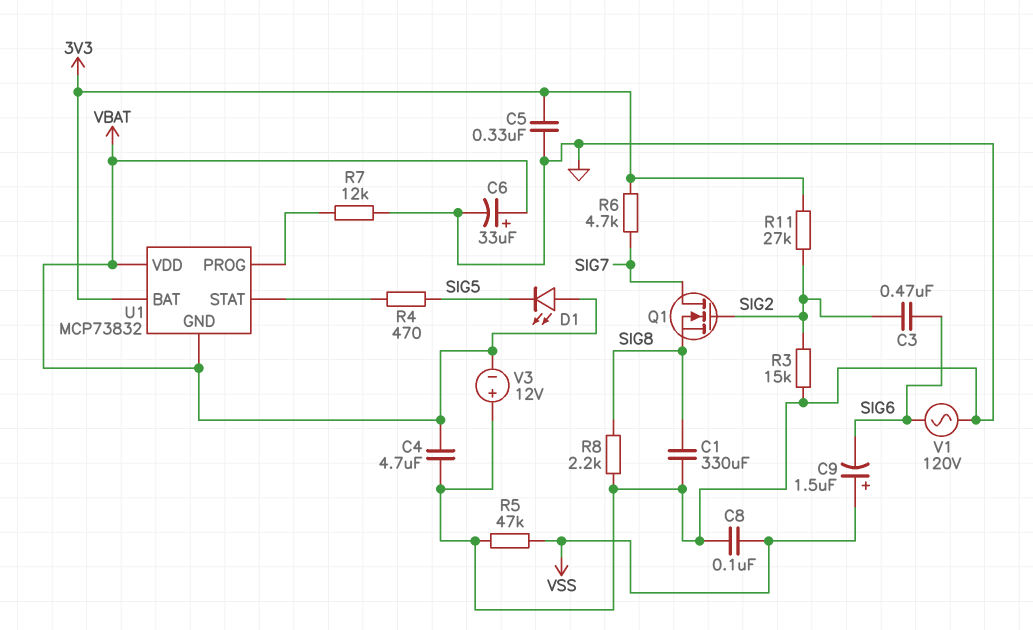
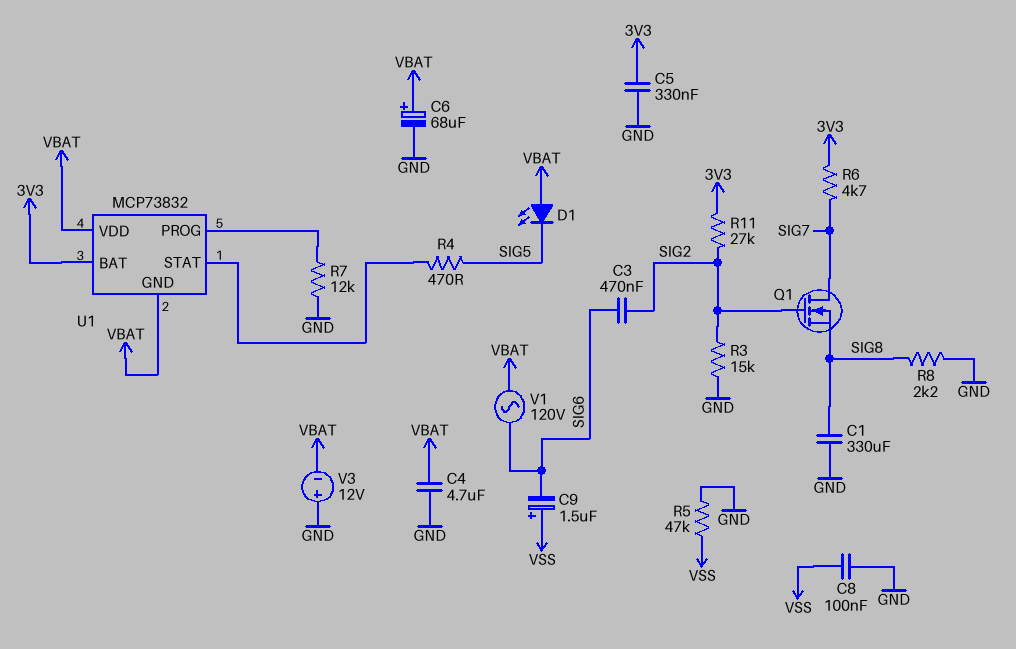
C6: 33uF (plus VBAT, minus GND) -> 68uF (plus VBAT, minus GND)
V1: AC 120V (GND, SIG6) -> AC 120V (SIG6, VBAT)

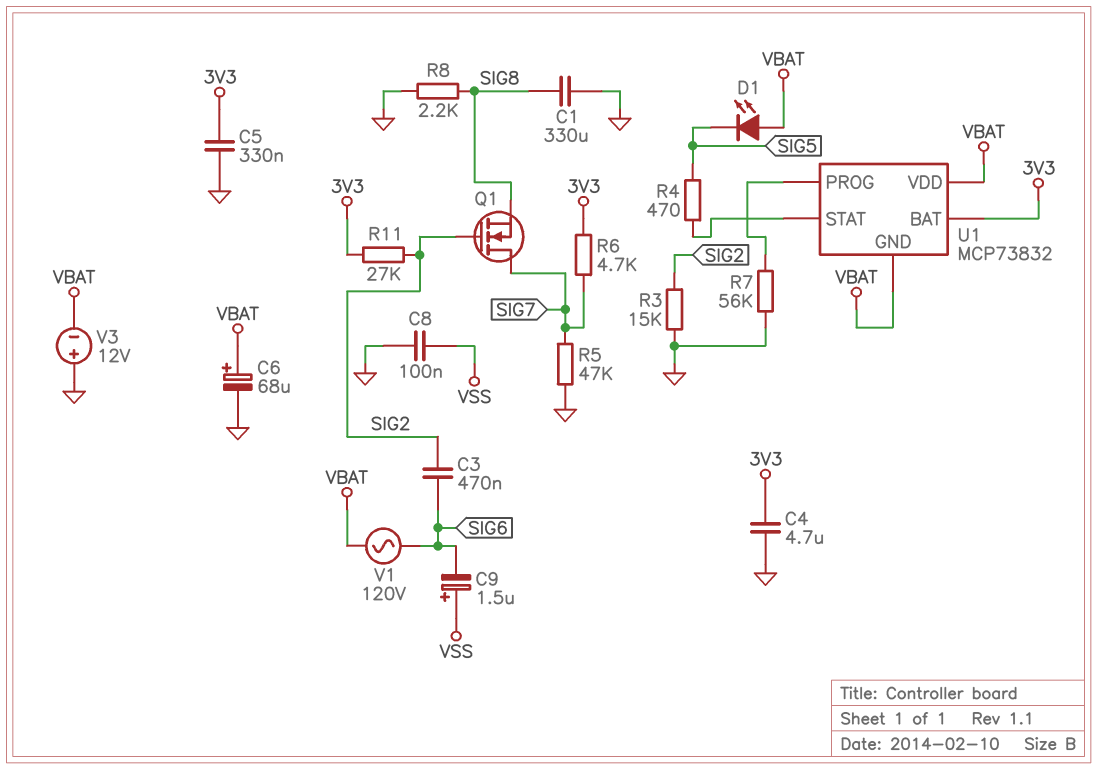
C4: 4.7uF (GND, VBAT) -> 4.7uF (3V3, GND)
R5: 47k (GND, VSS) -> 47k (GND, SIG7)
R7: 12k (GND, U1/PROG) -> 56k (GND, U1/PROG)

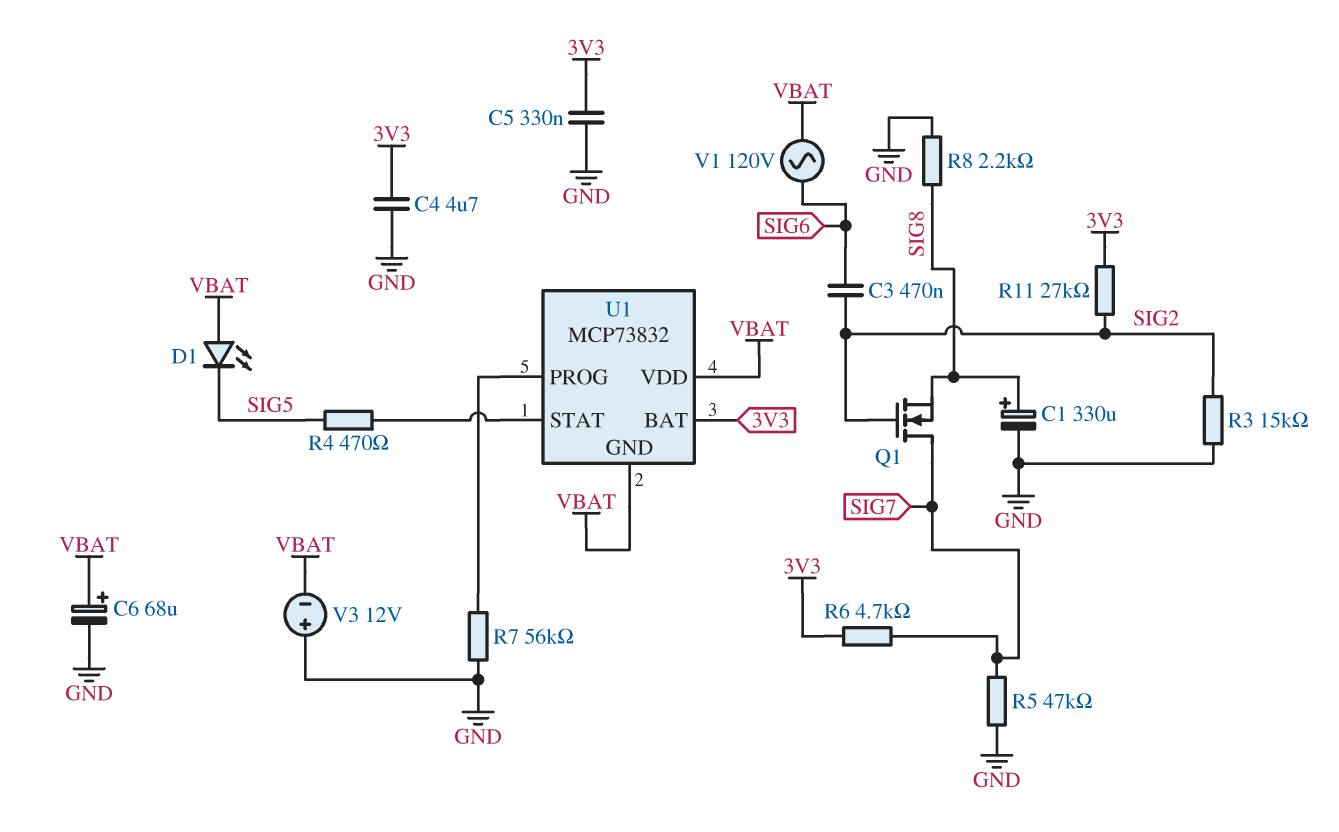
C1: 330uF (GND, SIG8) -> 330uF (plus SIG8, minus GND)
C8: 100nF (GND, VSS) -> none
C9: 1.5uF (plus VSS, minus SIG6) -> none

